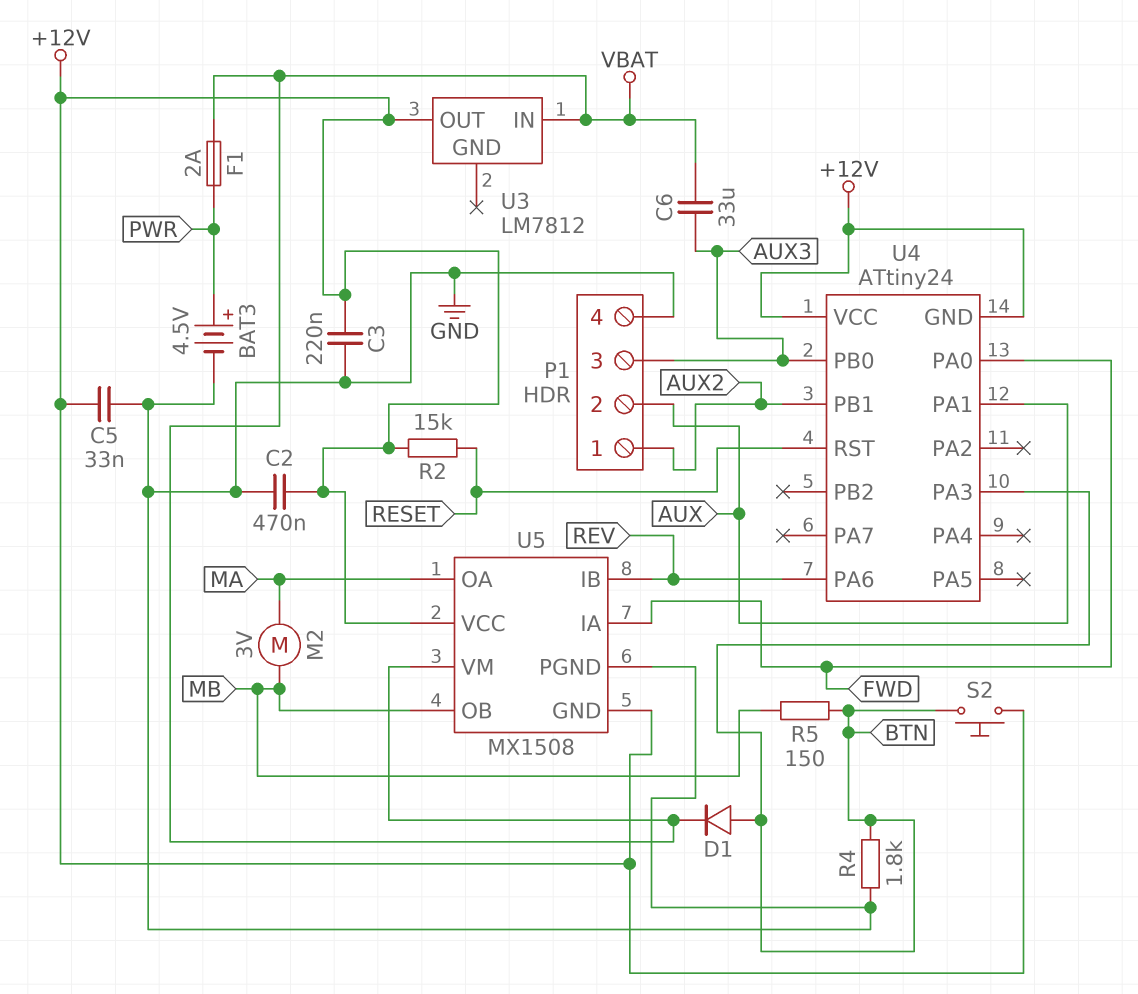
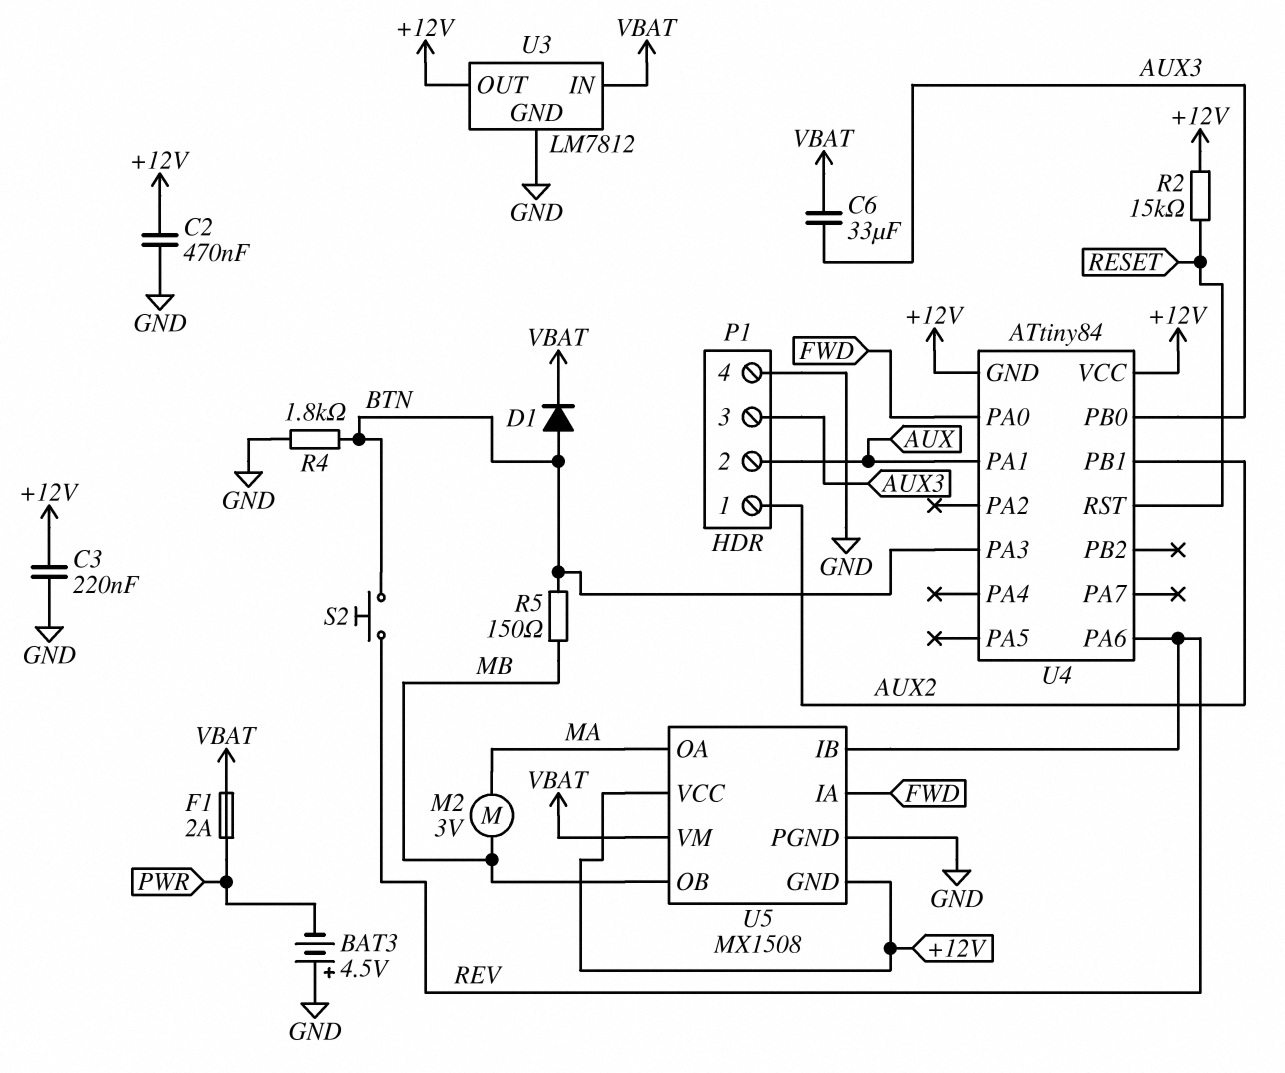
BAT3: 4.5V (plus PWR, minus GND) -> 4.5V (plus GND, minus PWR)
C5: 33nF (+12V, GND) -> none
S2: button (+12V, BTN) -> button (BTN, REV)
U3 pin GND: none -> GND
U4: ATtiny24 -> ATtiny84

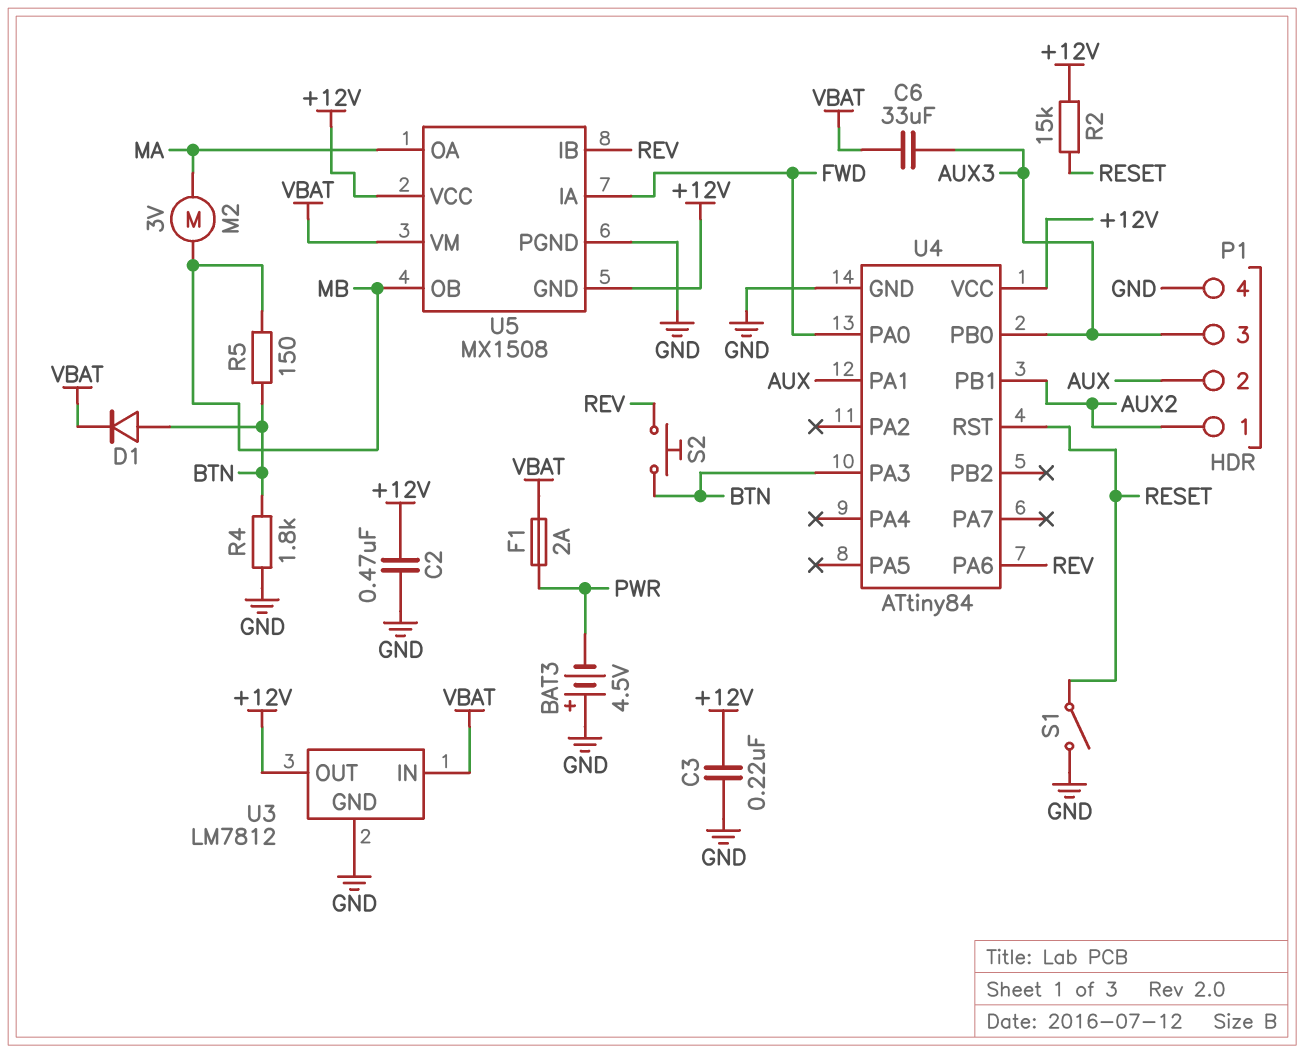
S1: none -> switch (GND, RESET)
U4 pin GND: +12V -> GND

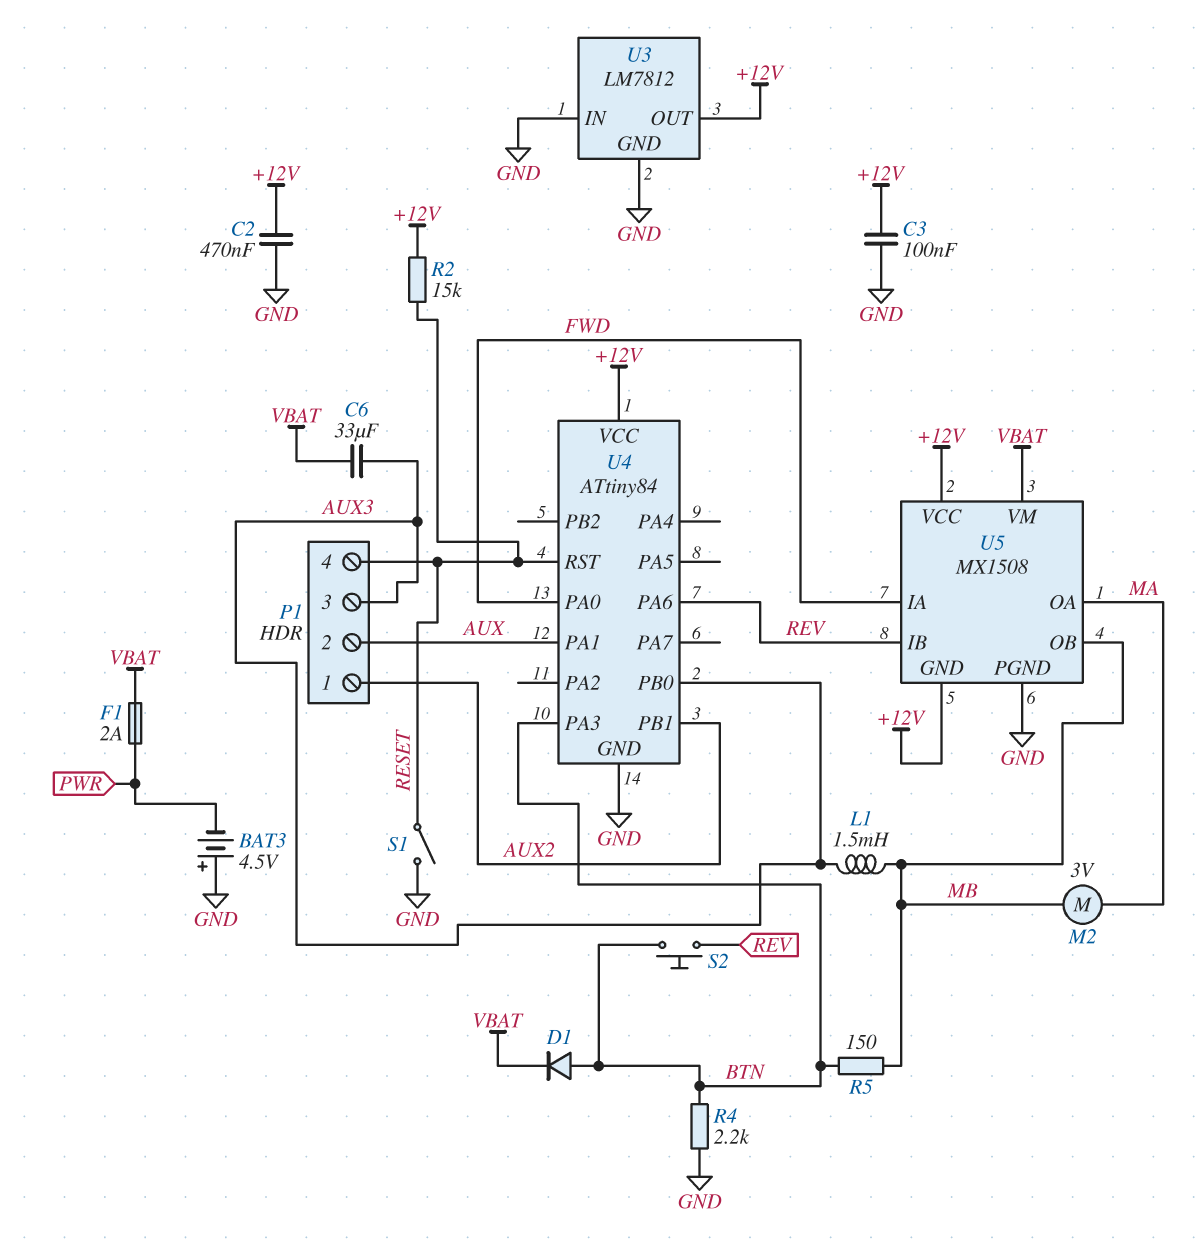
C3: 220nF (+12V, GND) -> 100nF (+12V, GND)
L1: none -> 1.5mH (AUX3, MB)
P1 pin 4: GND -> RESET
R4: 1.8k (BTN, GND) -> 2.2k (BTN, GND)
U3 pin IN: VBAT -> GND

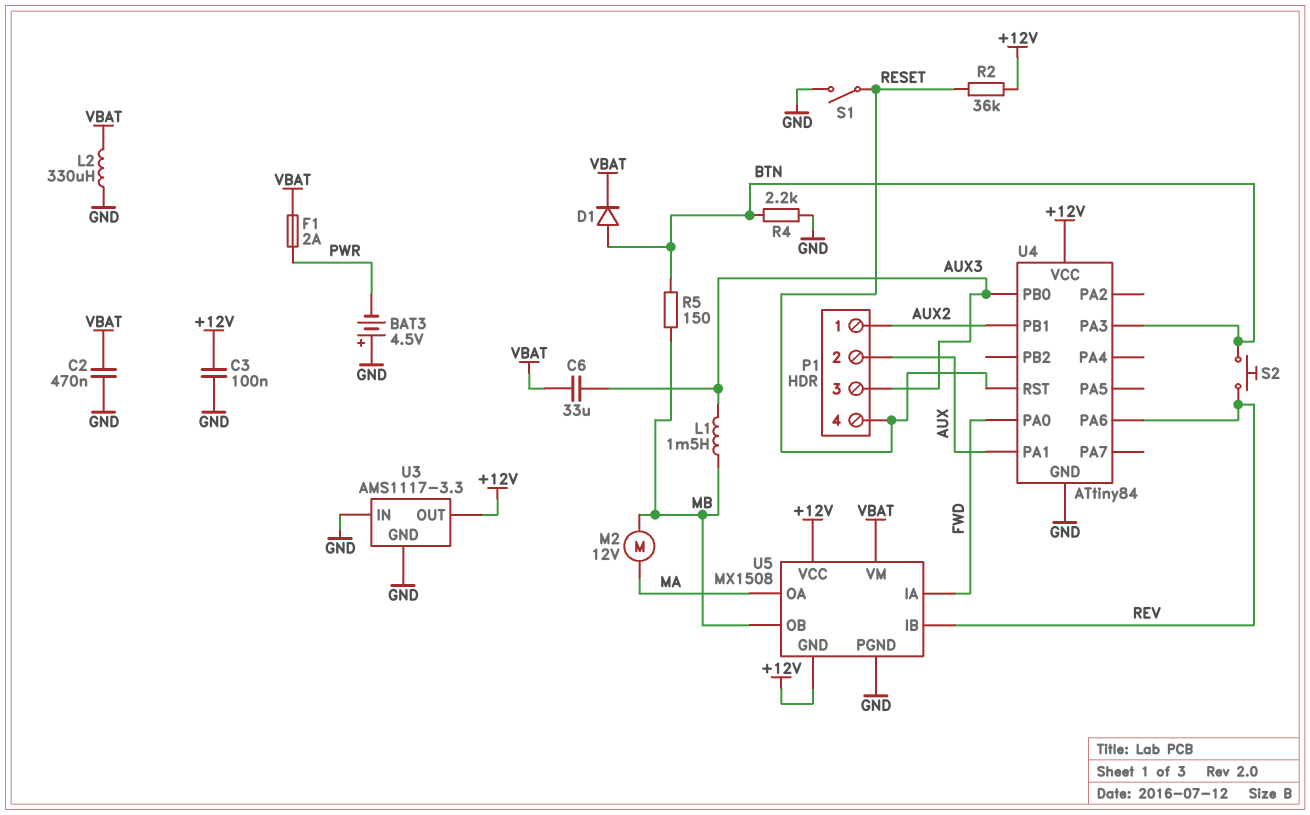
C2: 470nF (+12V, GND) -> 470nF (GND, VBAT)
L2: none -> 330uH (GND, VBAT)
M2: motor 3V (MA, MB) -> motor 12V (MA, MB)
R2: 15k (+12V, RESET) -> 36k (+12V, RESET)
U3: LM7812 -> AMS1117-3.3

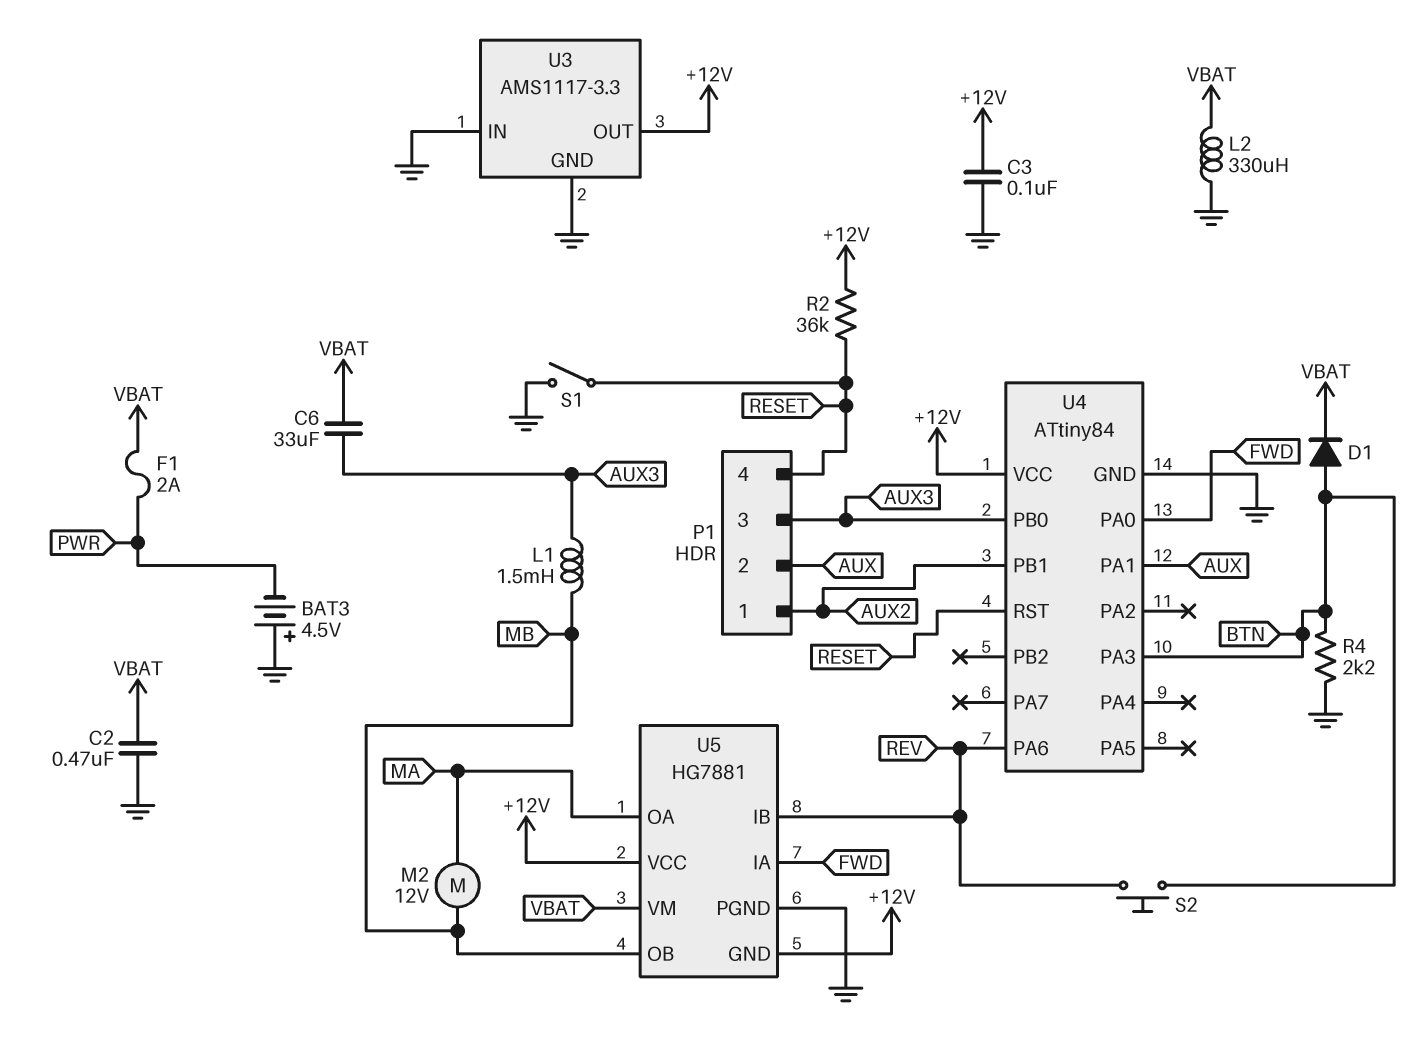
R5: 150 (BTN, MB) -> none
U5: MX1508 -> HG7881

